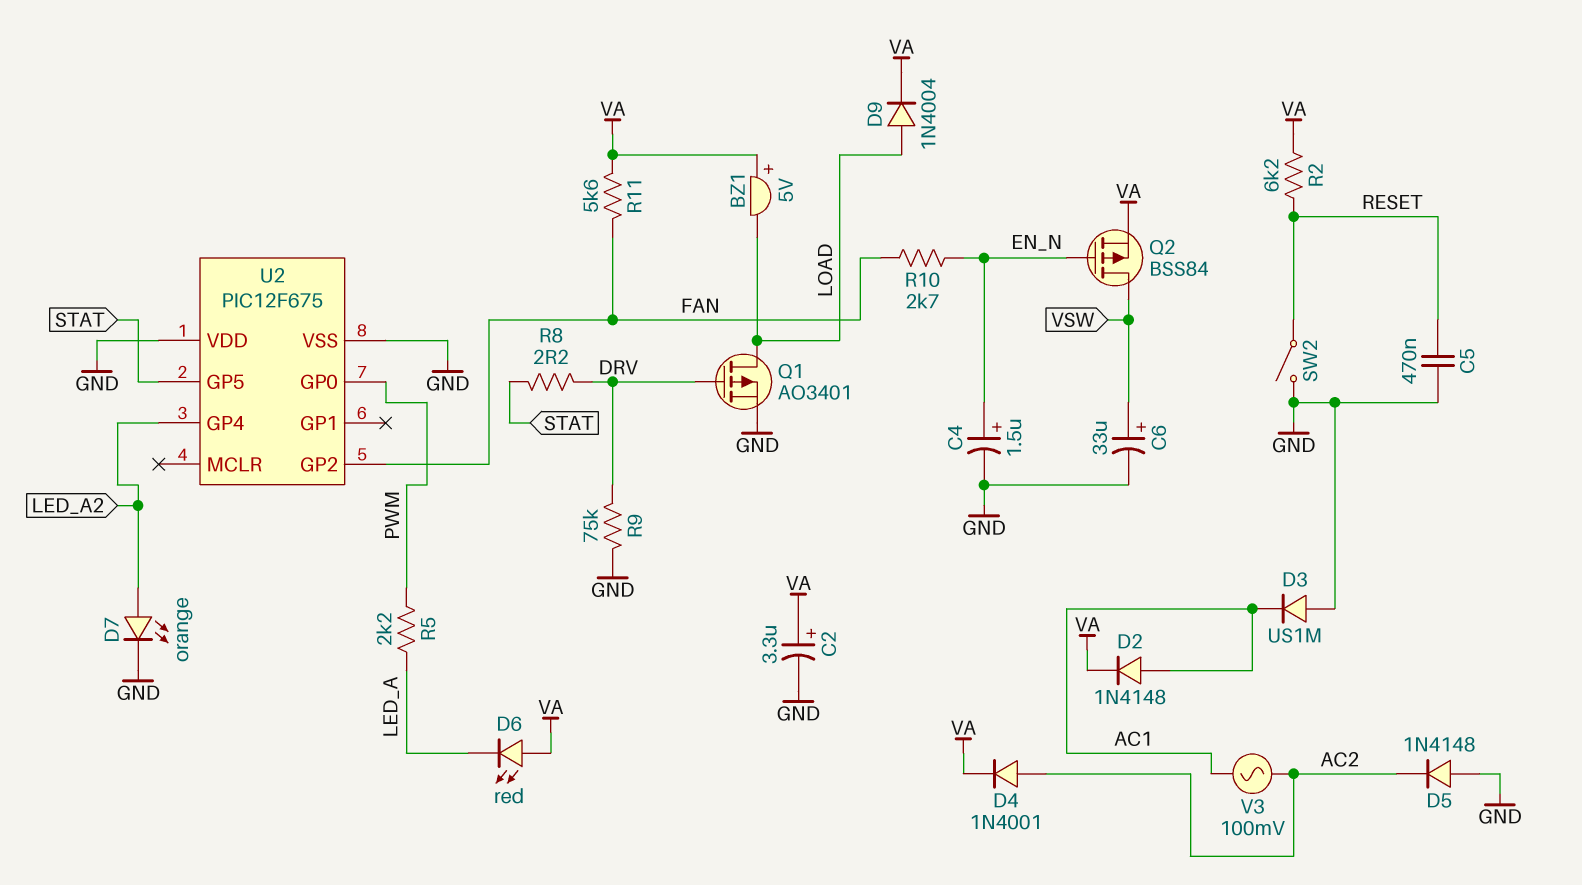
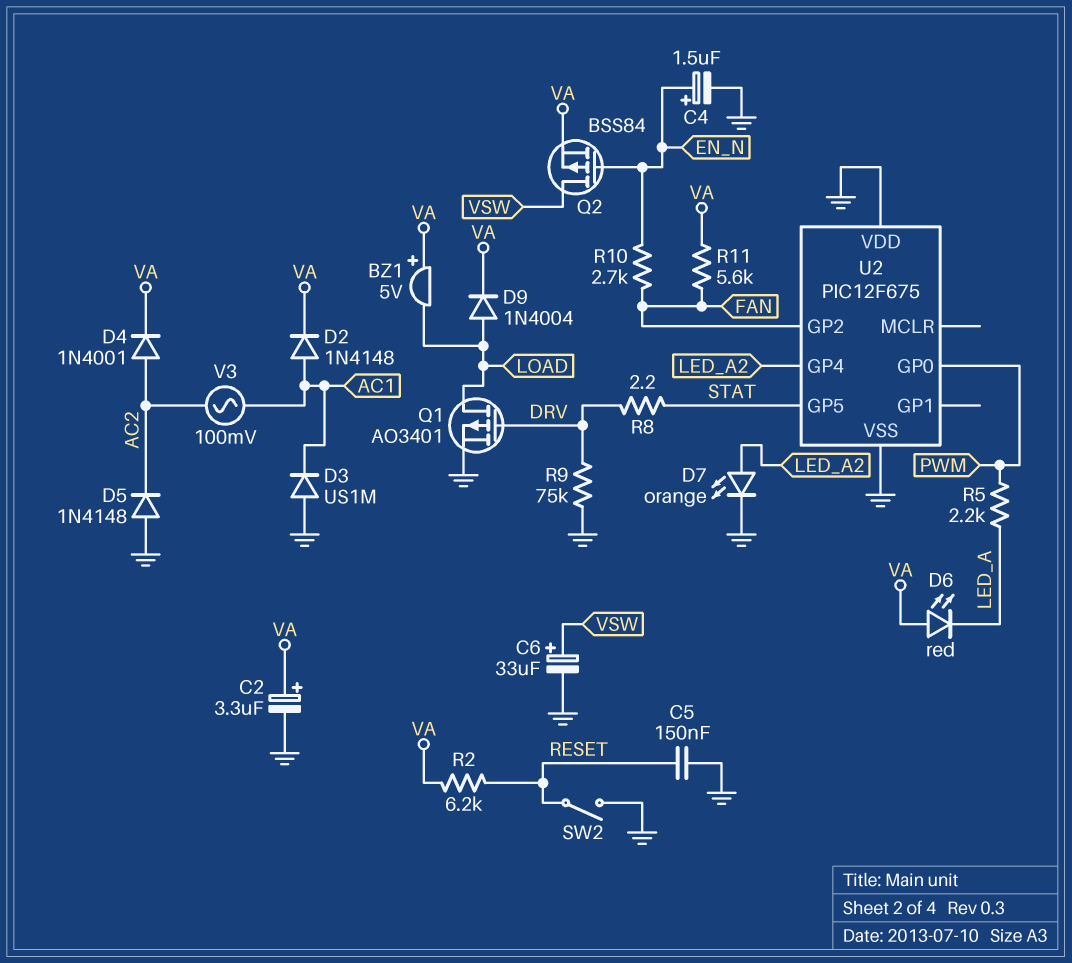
C5: 470nF (GND, RESET) -> 150nF (GND, RESET)

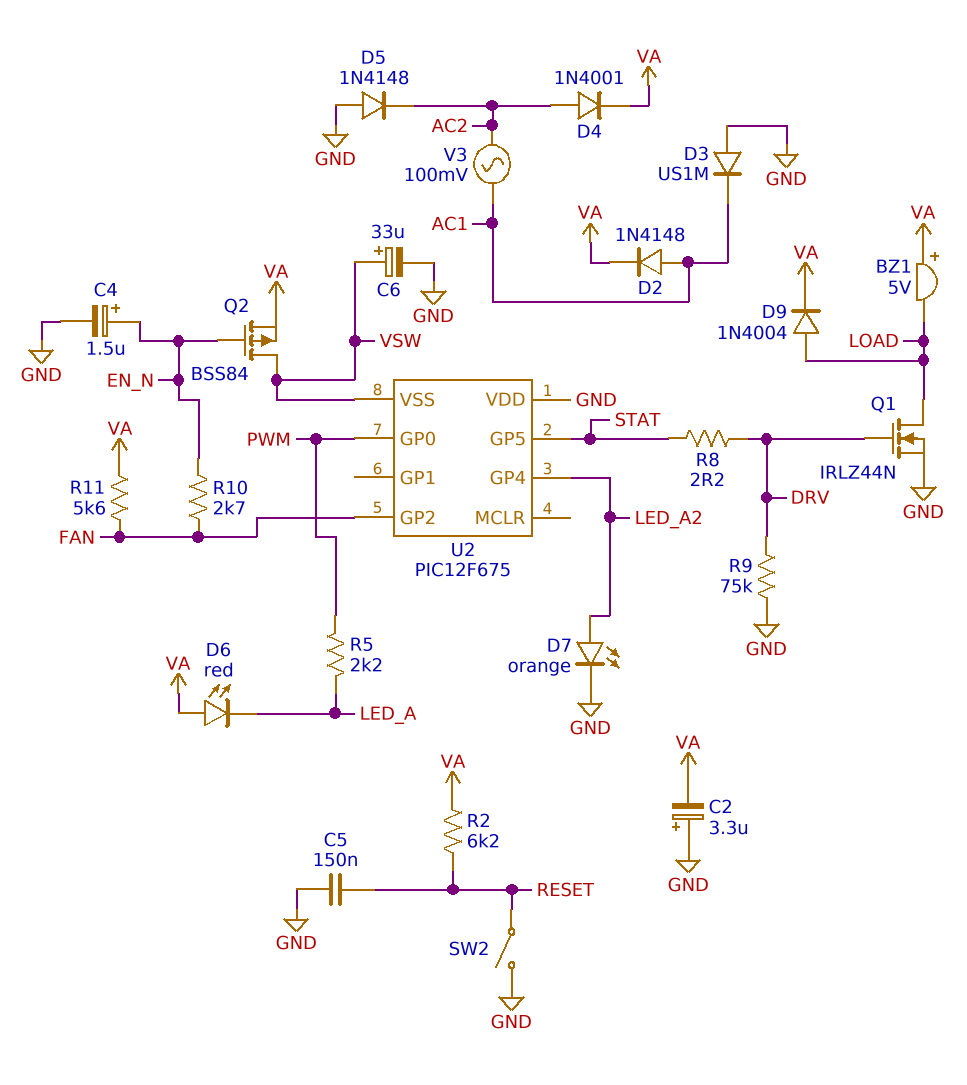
C2: 3.3uF (plus VA, minus GND) -> 3.3uF (plus GND, minus VA)
Q1: PMOS AO3401 (G DRV, D LOAD, S GND) -> NMOS IRLZ44N (G DRV, D LOAD, S GND)
U2 pin VSS: GND -> VSW

